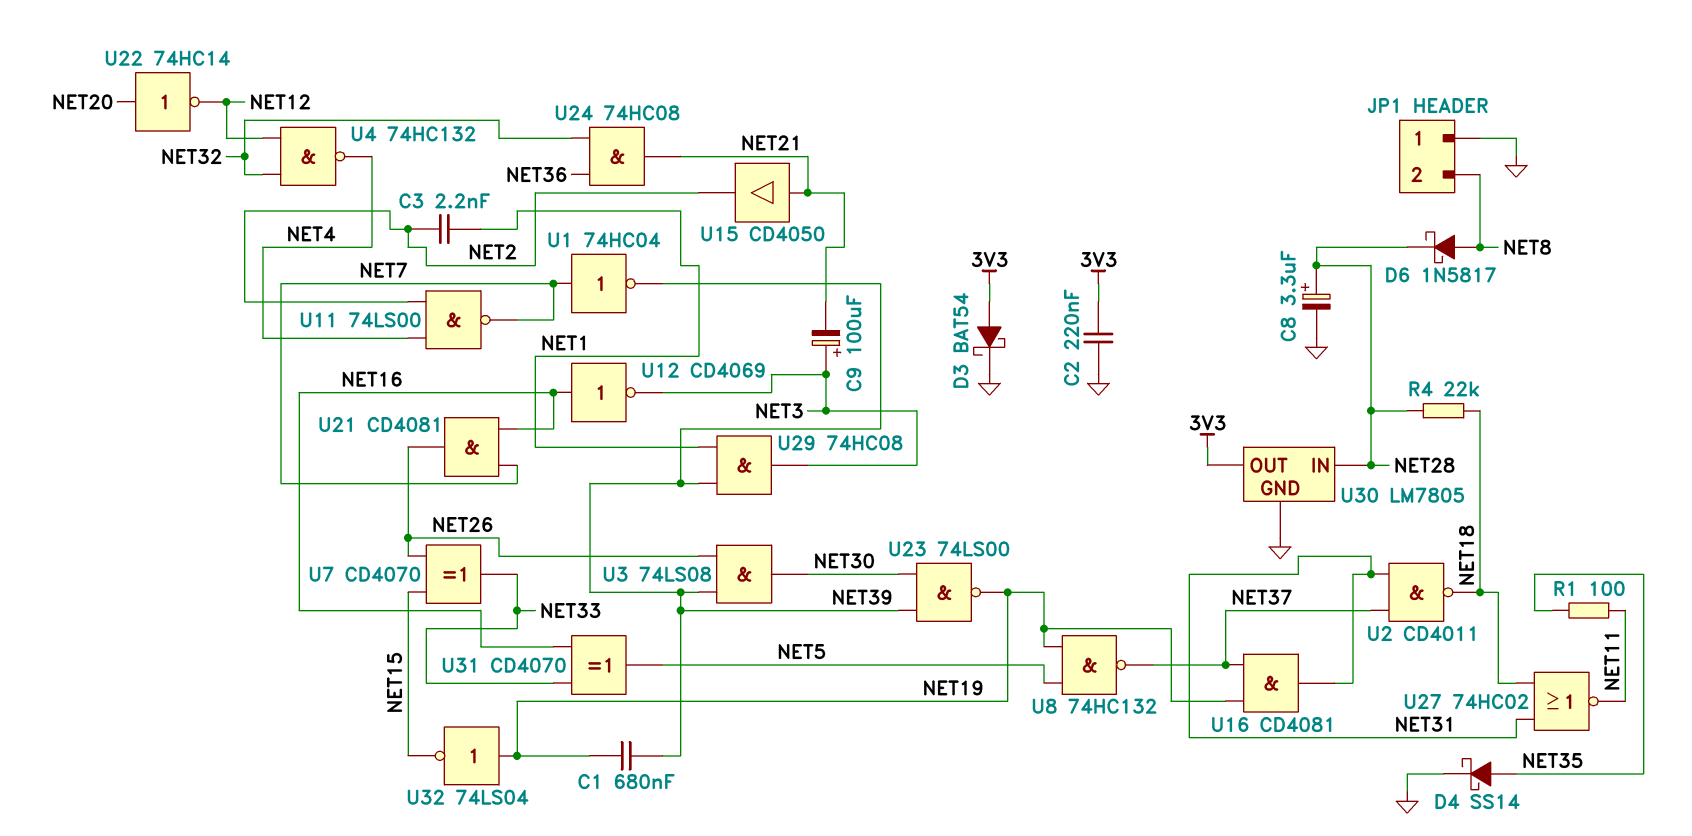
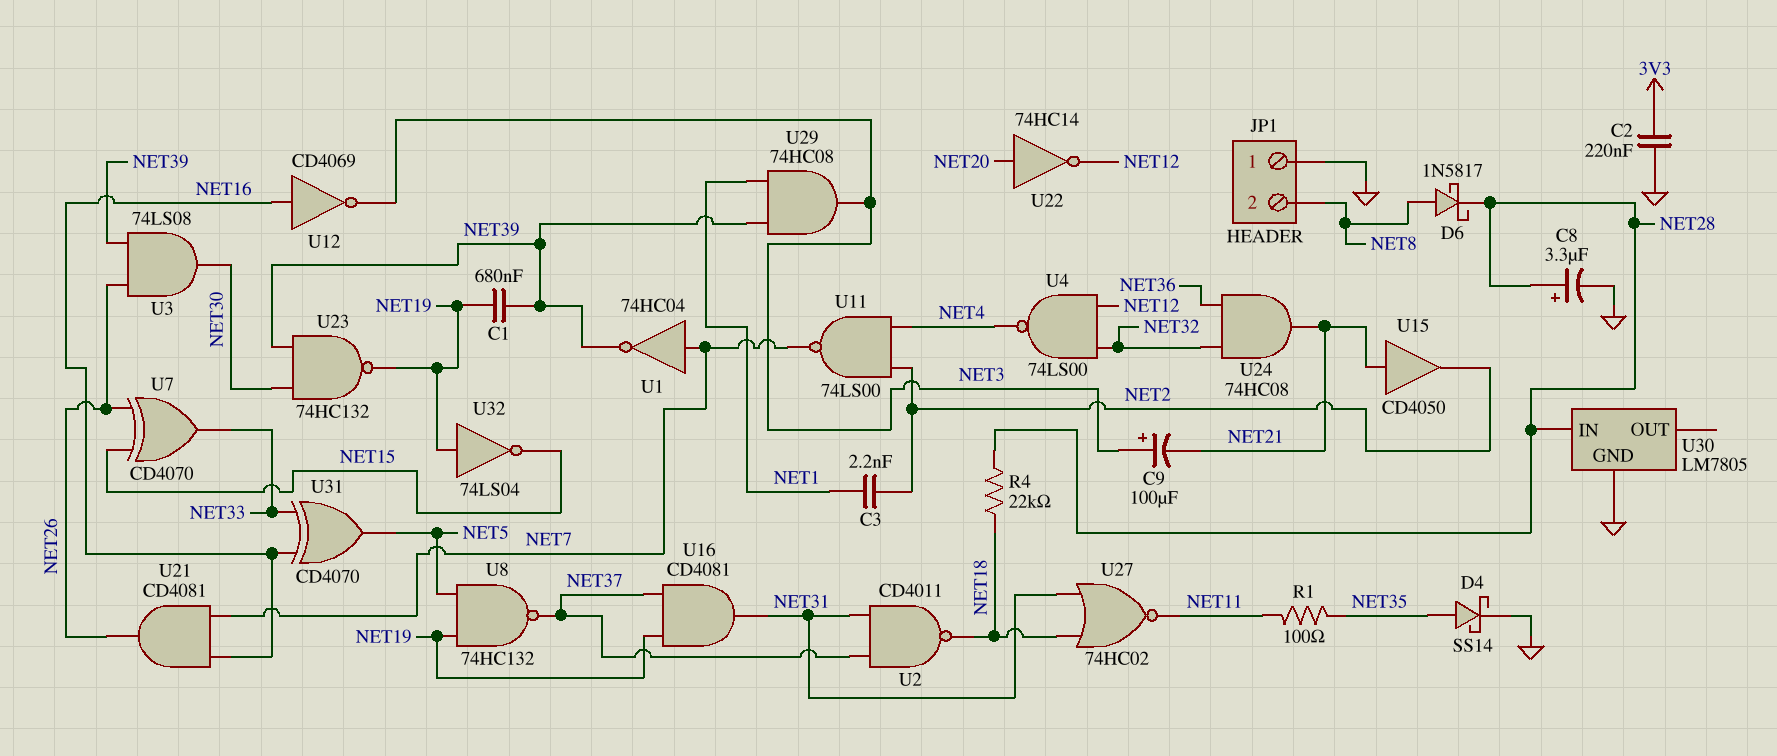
D3: schottky BAT54 (A 3V3, K GND) -> none
U4: NAND 74HC132 (in NET12, in NET32, out NET4) -> NAND 74LS00 (in NET12, in NET32, out NET4)
U23: NAND 74LS00 (in NET30, in NET39, out NET19) -> NAND 74HC132 (in NET30, in NET39, out NET19)
U30 pin OUT: 3V3 -> none

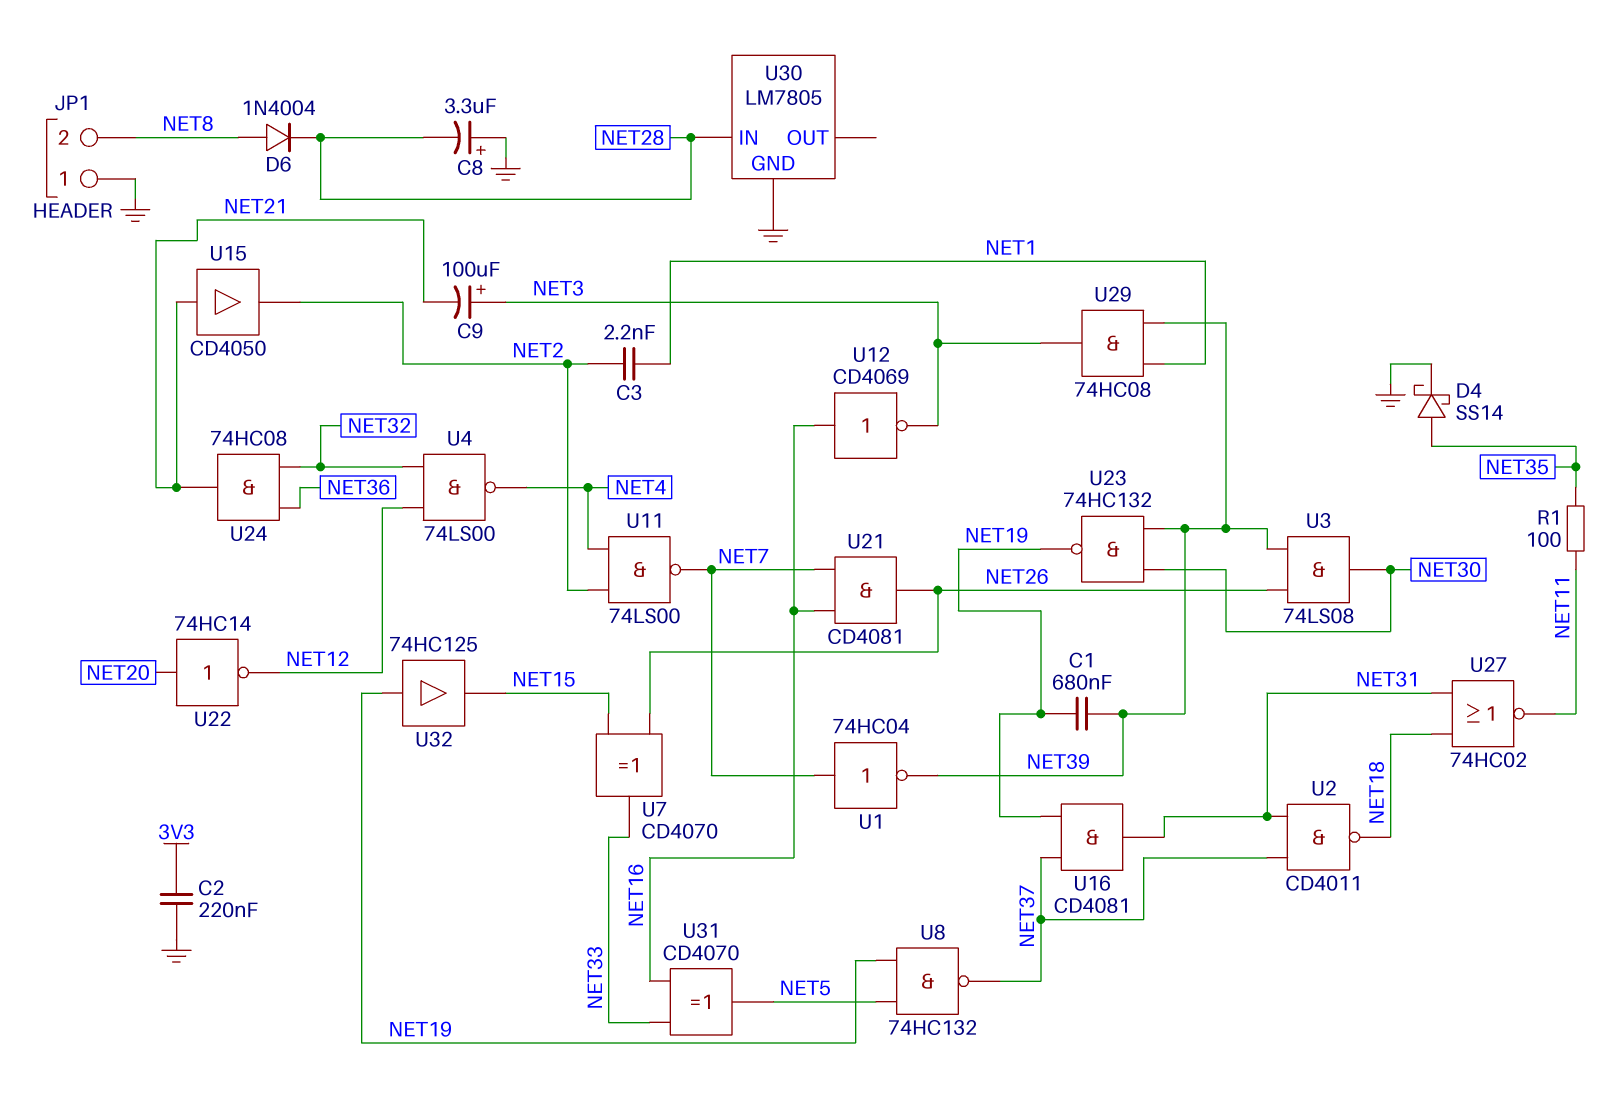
C8: 3.3uF (plus NET28, minus GND) -> 3.3uF (plus GND, minus NET28)
D6: schottky 1N5817 (A NET8, K NET28) -> diode 1N4004 (A NET8, K NET28)
R4: 22k (NET18, NET28) -> none
U32: NOT 74LS04 (in NET19, out NET15) -> buffer 74HC125 (in NET19, out NET15)

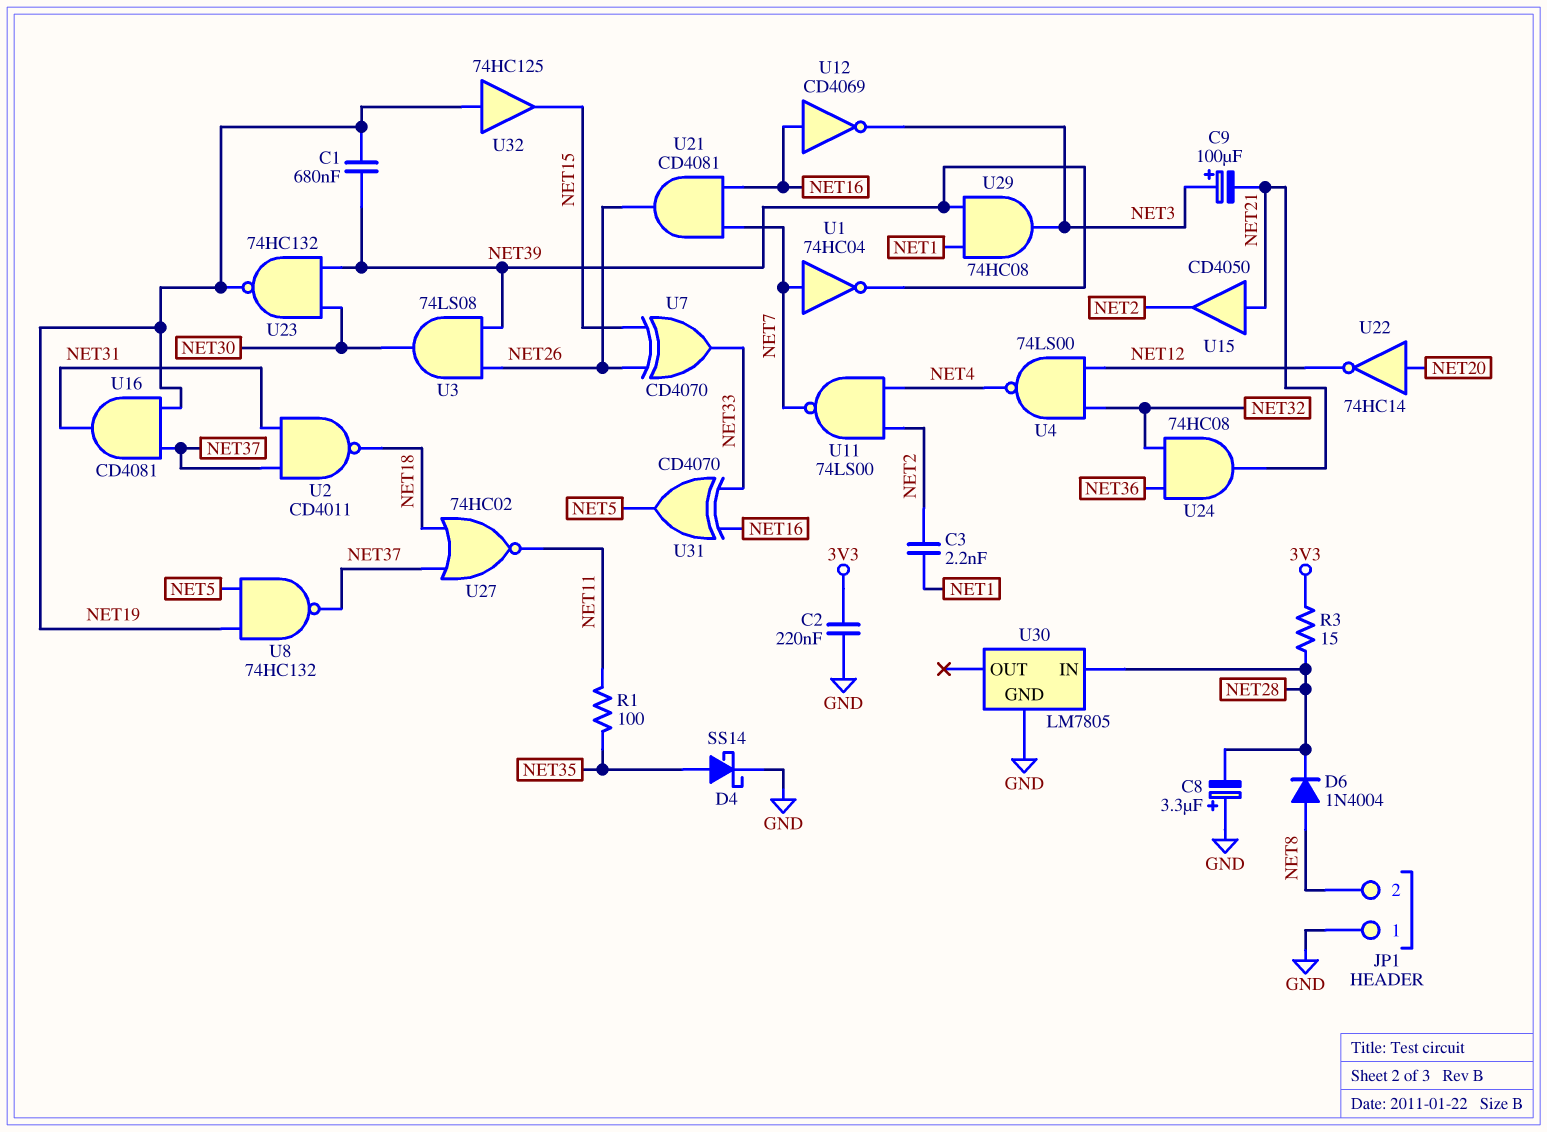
R3: none -> 15 (3V3, NET28)
U27: NOR 74HC02 (in NET18, in NET31, out NET11) -> NOR 74HC02 (in NET18, in NET37, out NET11)

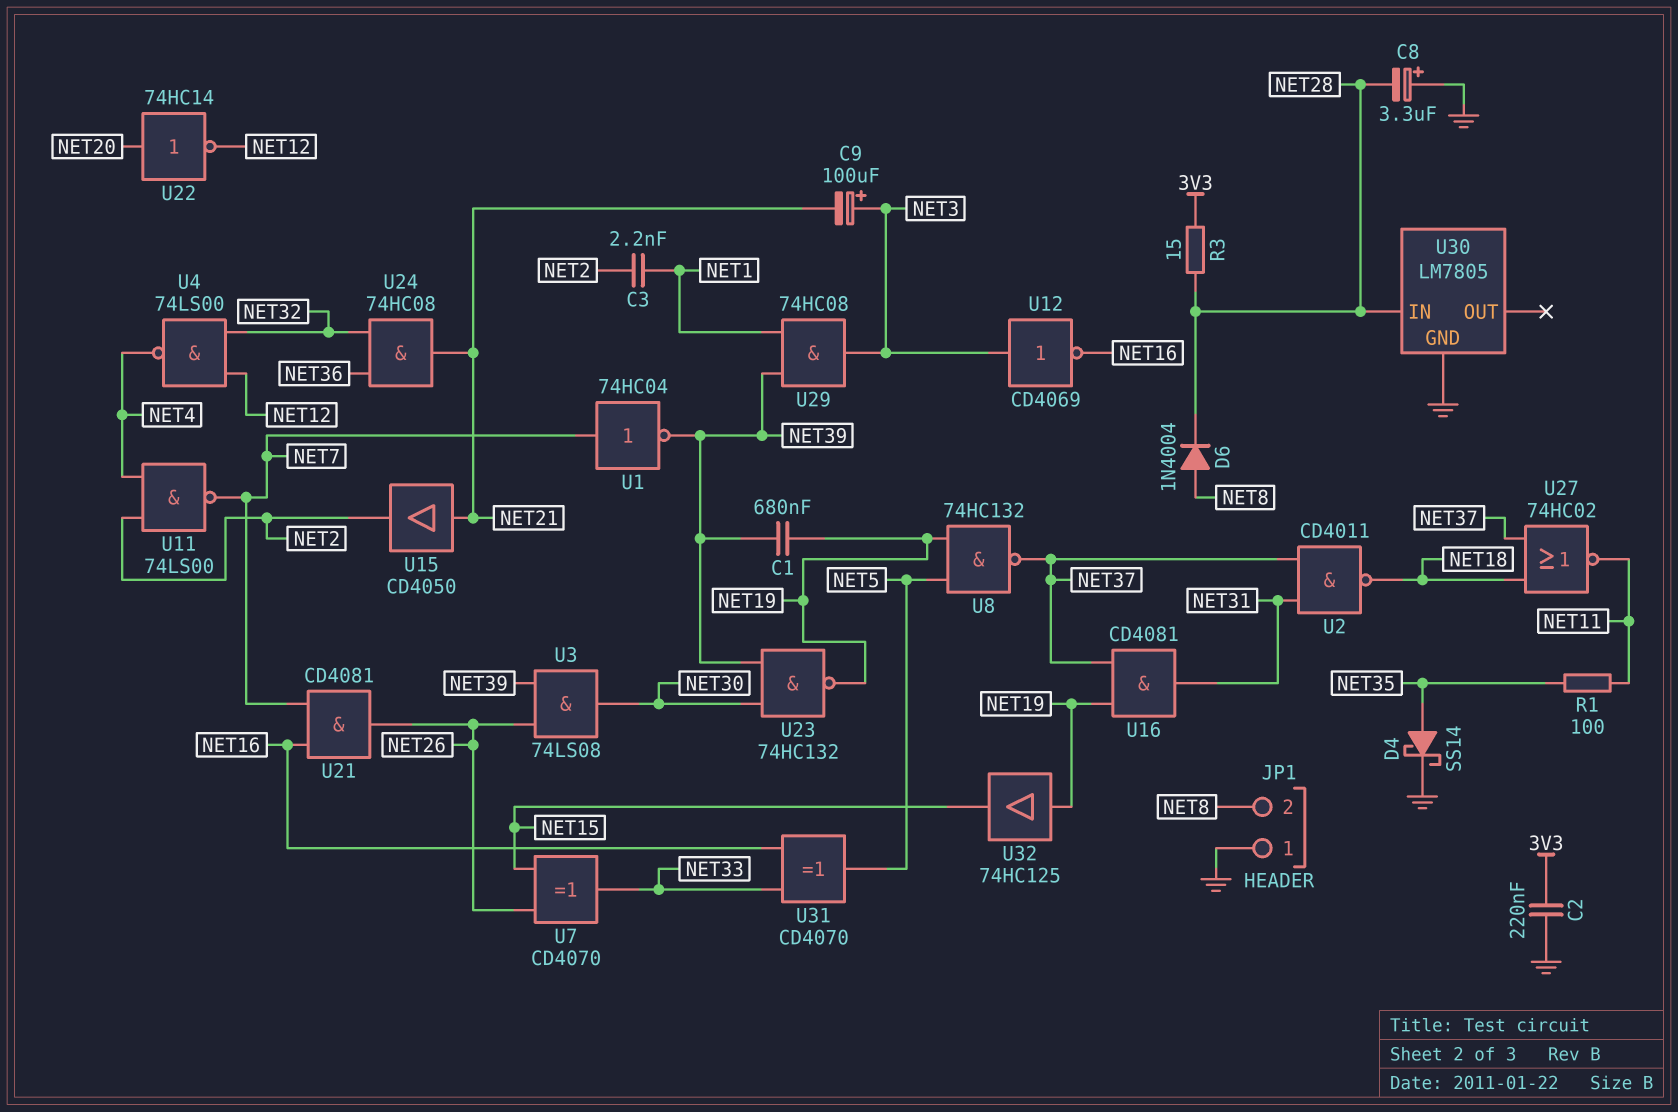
U12: NOT CD4069 (in NET16, out NET3) -> NOT CD4069 (in NET3, out NET16)

